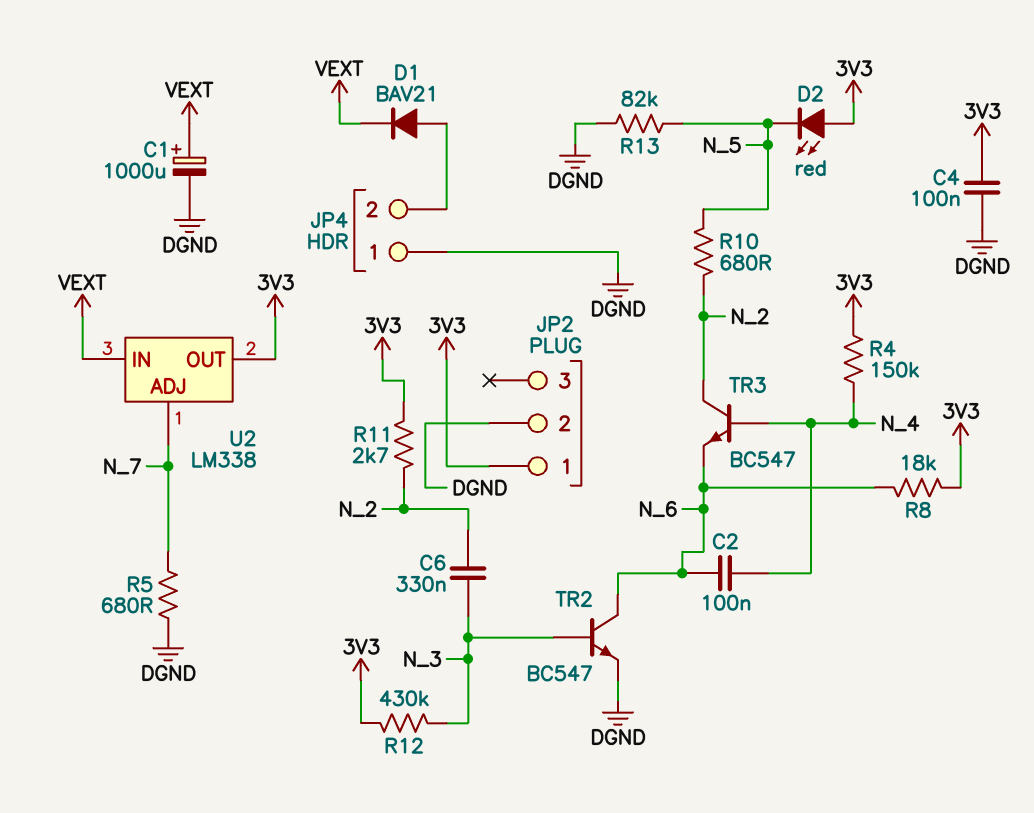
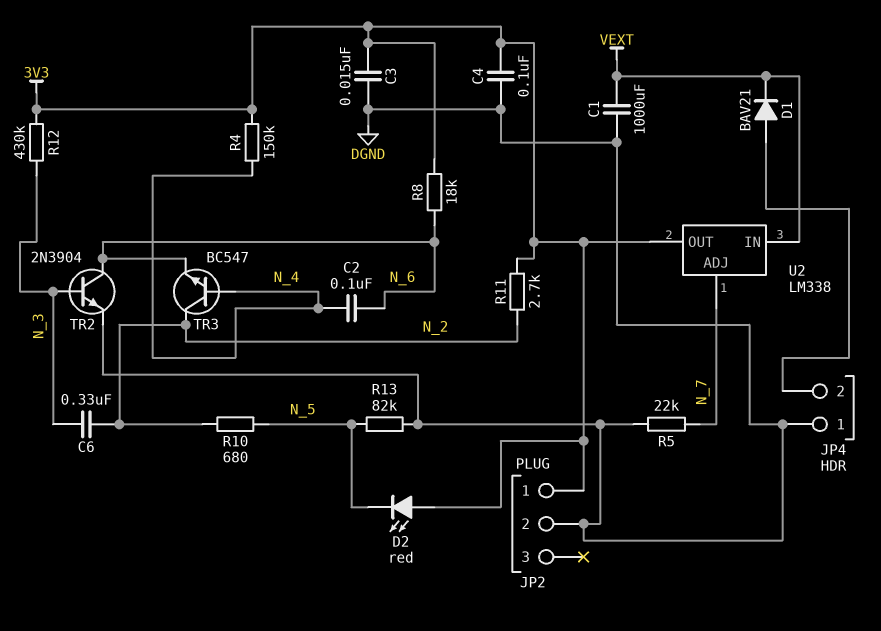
C1: 1000uF (plus VEXT, minus DGND) -> 1000uF (DGND, VEXT)
C3: none -> 15nF (3V3, DGND)
R5: 680 (DGND, N_7) -> 22k (DGND, N_7)
TR2: NPN BC547 (B N_3, C N_6, E DGND) -> NPN 2N3904 (B N_3, C N_6, E DGND)

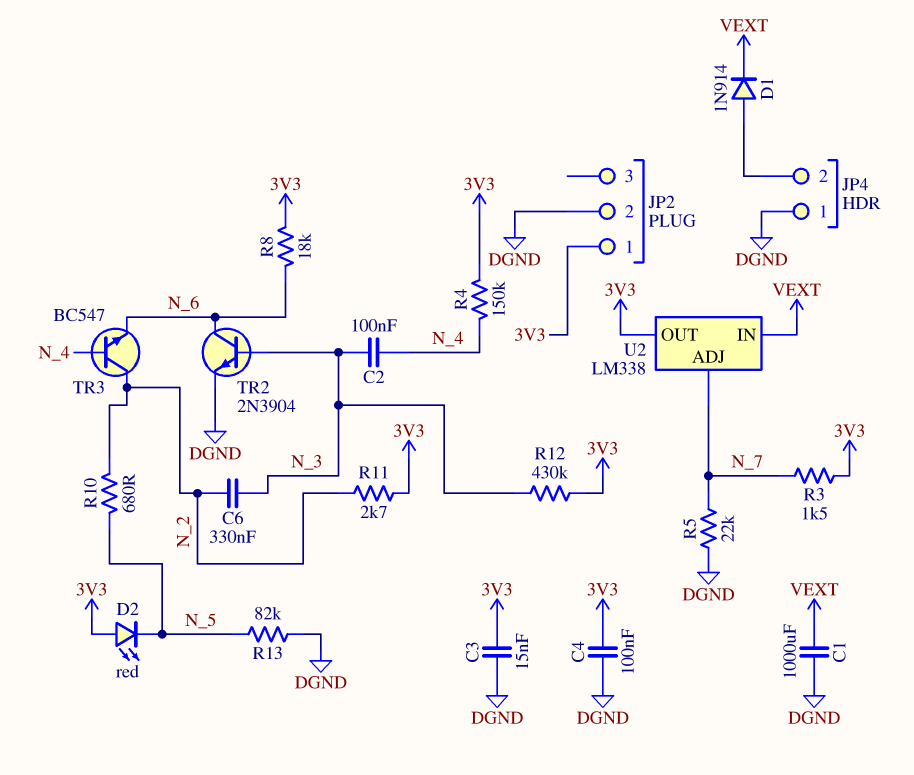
C2: 100nF (N_4, N_6) -> 100nF (N_3, N_4)
D1: diode BAV21 (A JP4/2, K VEXT) -> diode 1N914 (A JP4/2, K VEXT)
R3: none -> 1.5k (3V3, N_7)

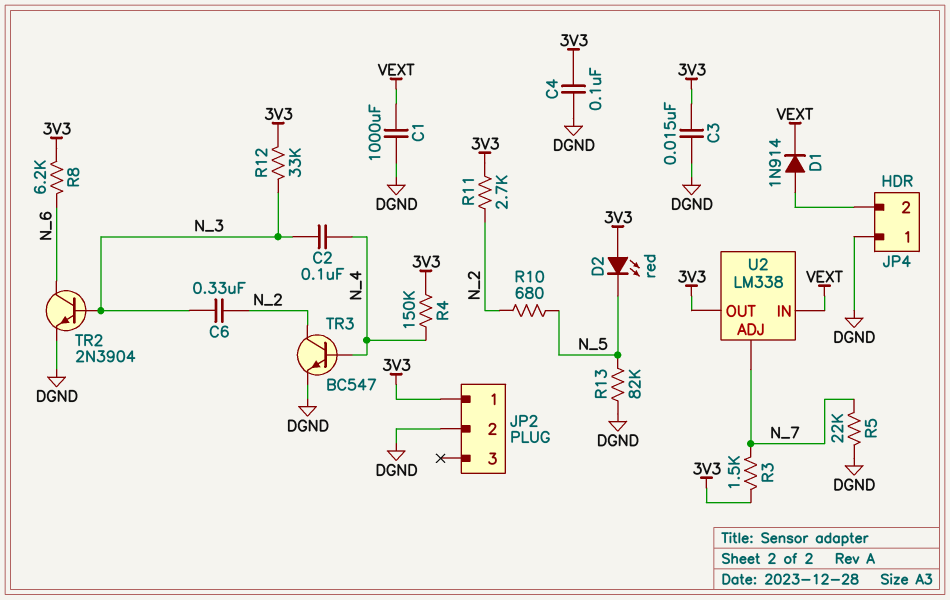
R8: 18k (3V3, N_6) -> 6.2k (3V3, N_6)
R12: 430k (3V3, N_3) -> 33k (3V3, N_3)
TR3: NPN BC547 (B N_4, C N_2, E N_6) -> NPN BC547 (B N_4, C N_2, E DGND)

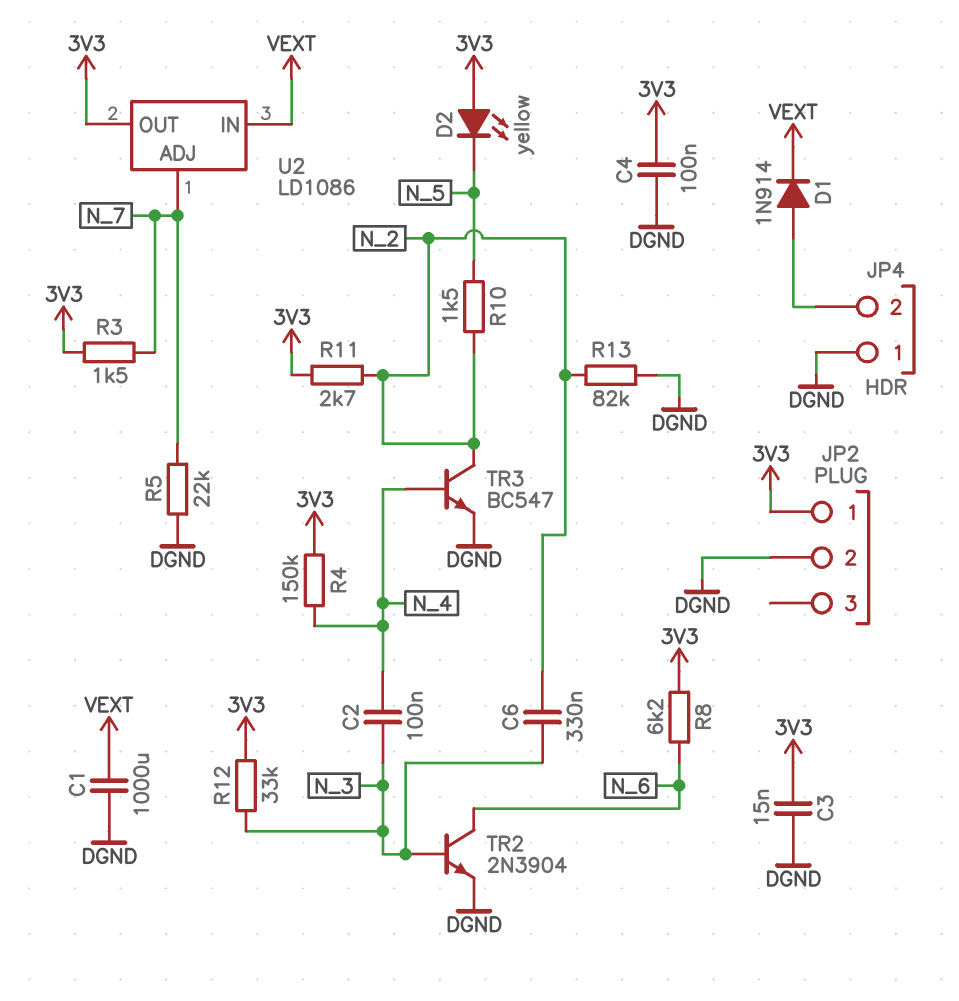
D2: LED red (A 3V3, K N_5) -> LED yellow (A 3V3, K N_5)
R10: 680 (N_2, N_5) -> 1.5k (N_2, N_5)
R13: 82k (DGND, N_5) -> 82k (DGND, N_2)
U2: LM338 -> LD1086

